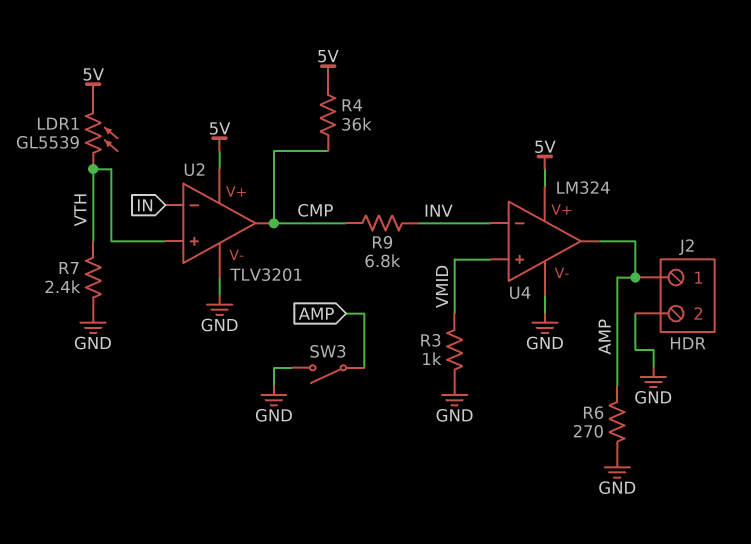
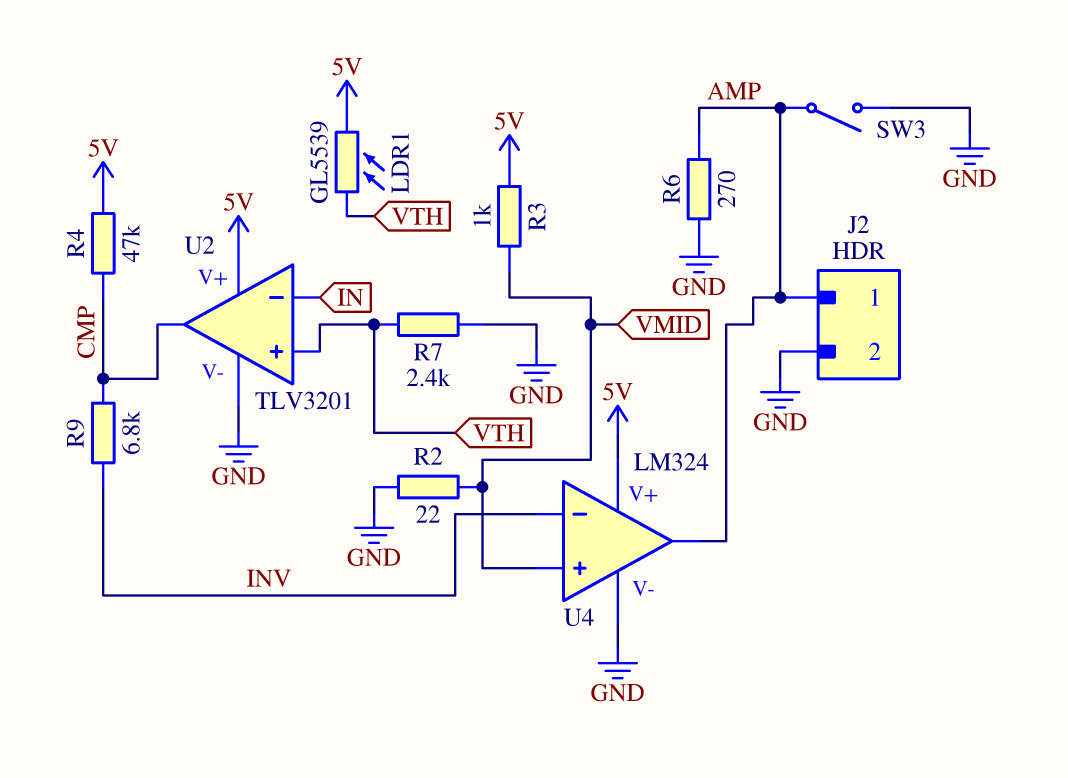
R2: none -> 22 (GND, VMID)
R3: 1k (GND, VMID) -> 1k (5V, VMID)
R4: 36k (5V, CMP) -> 47k (5V, CMP)

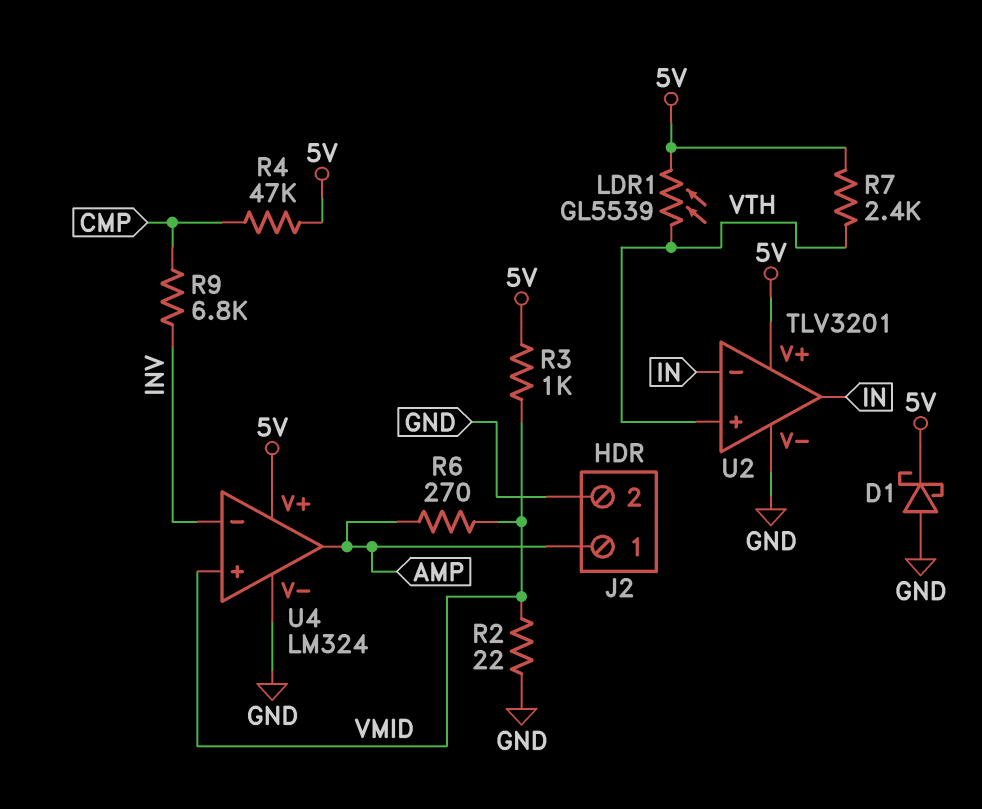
D1: none -> schottky (A GND, K 5V)
R6: 270 (AMP, GND) -> 270 (AMP, VMID)
R7: 2.4k (GND, VTH) -> 2.4k (5V, VTH)
SW3: switch (AMP, GND) -> none
U2 pin out: CMP -> IN

